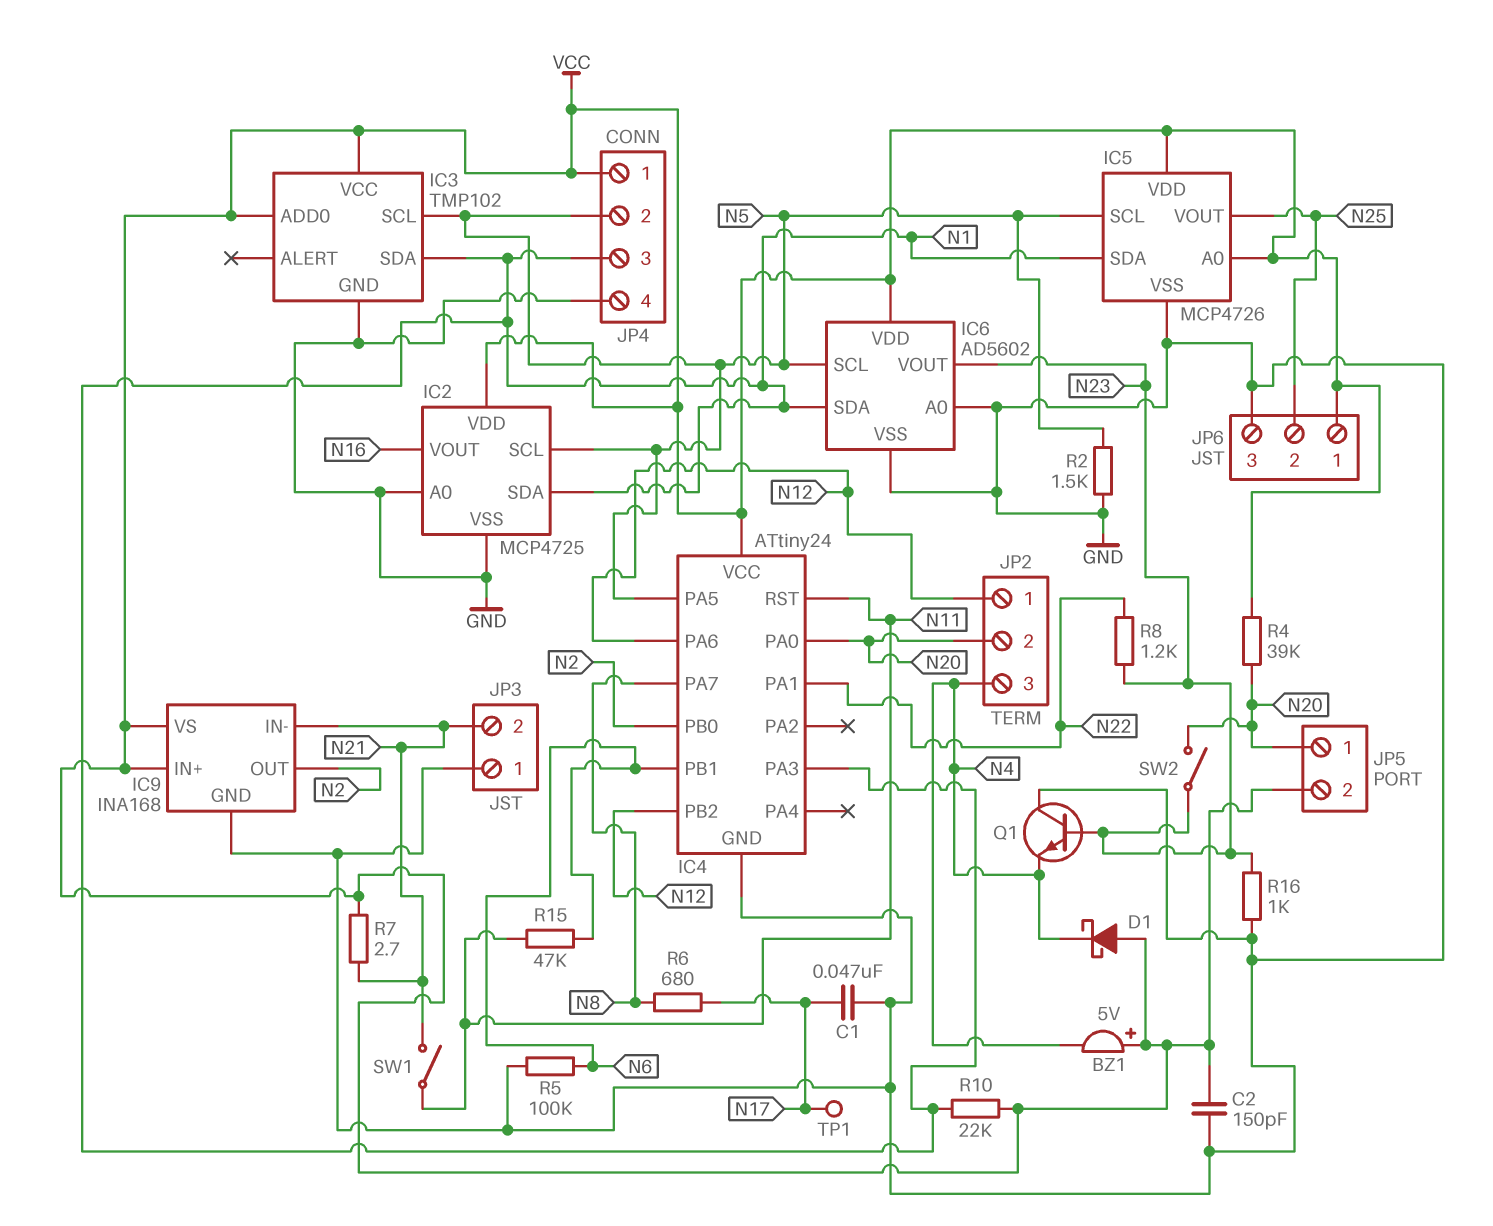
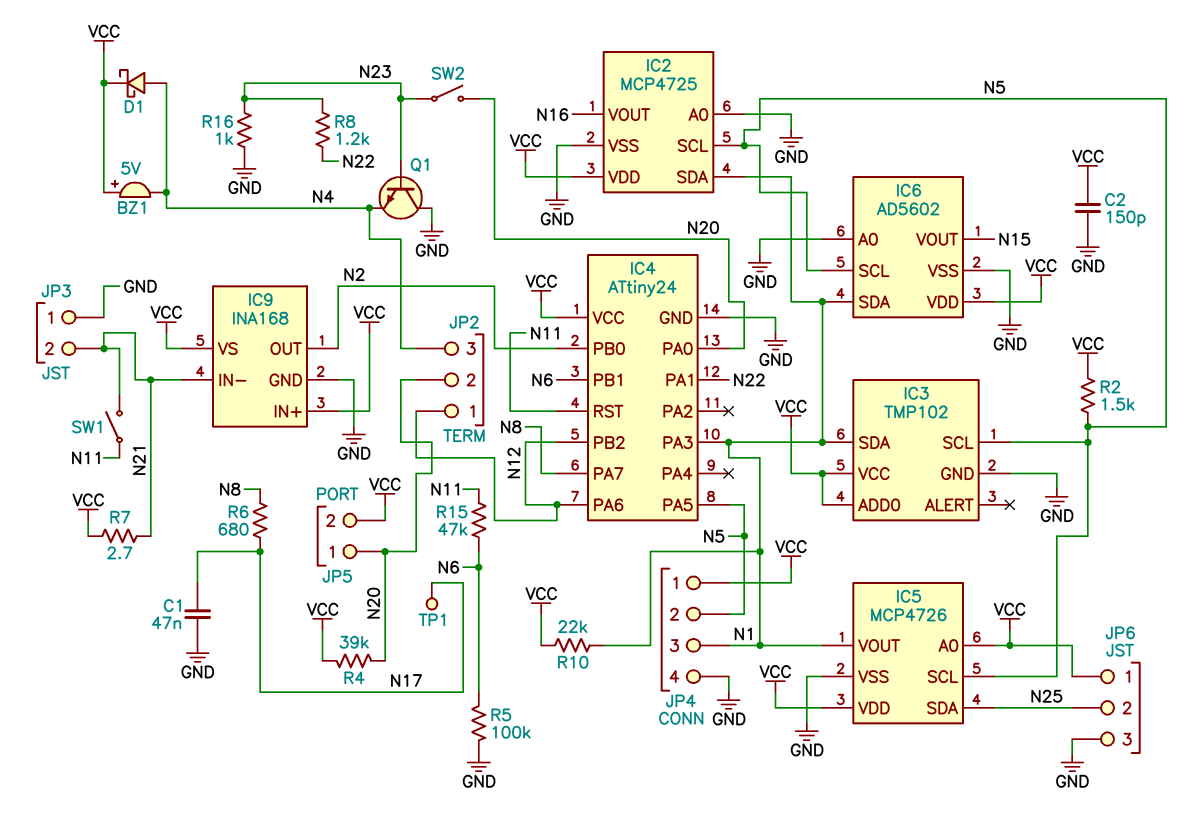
D1: schottky (A VCC, K N4) -> schottky (A N4, K VCC)
IC5 pin SDA: N1 -> N25
IC5 pin VOUT: N25 -> N1
IC6 pin VOUT: N23 -> N15
R2: 1.5k (GND, N5) -> 1.5k (N5, VCC)

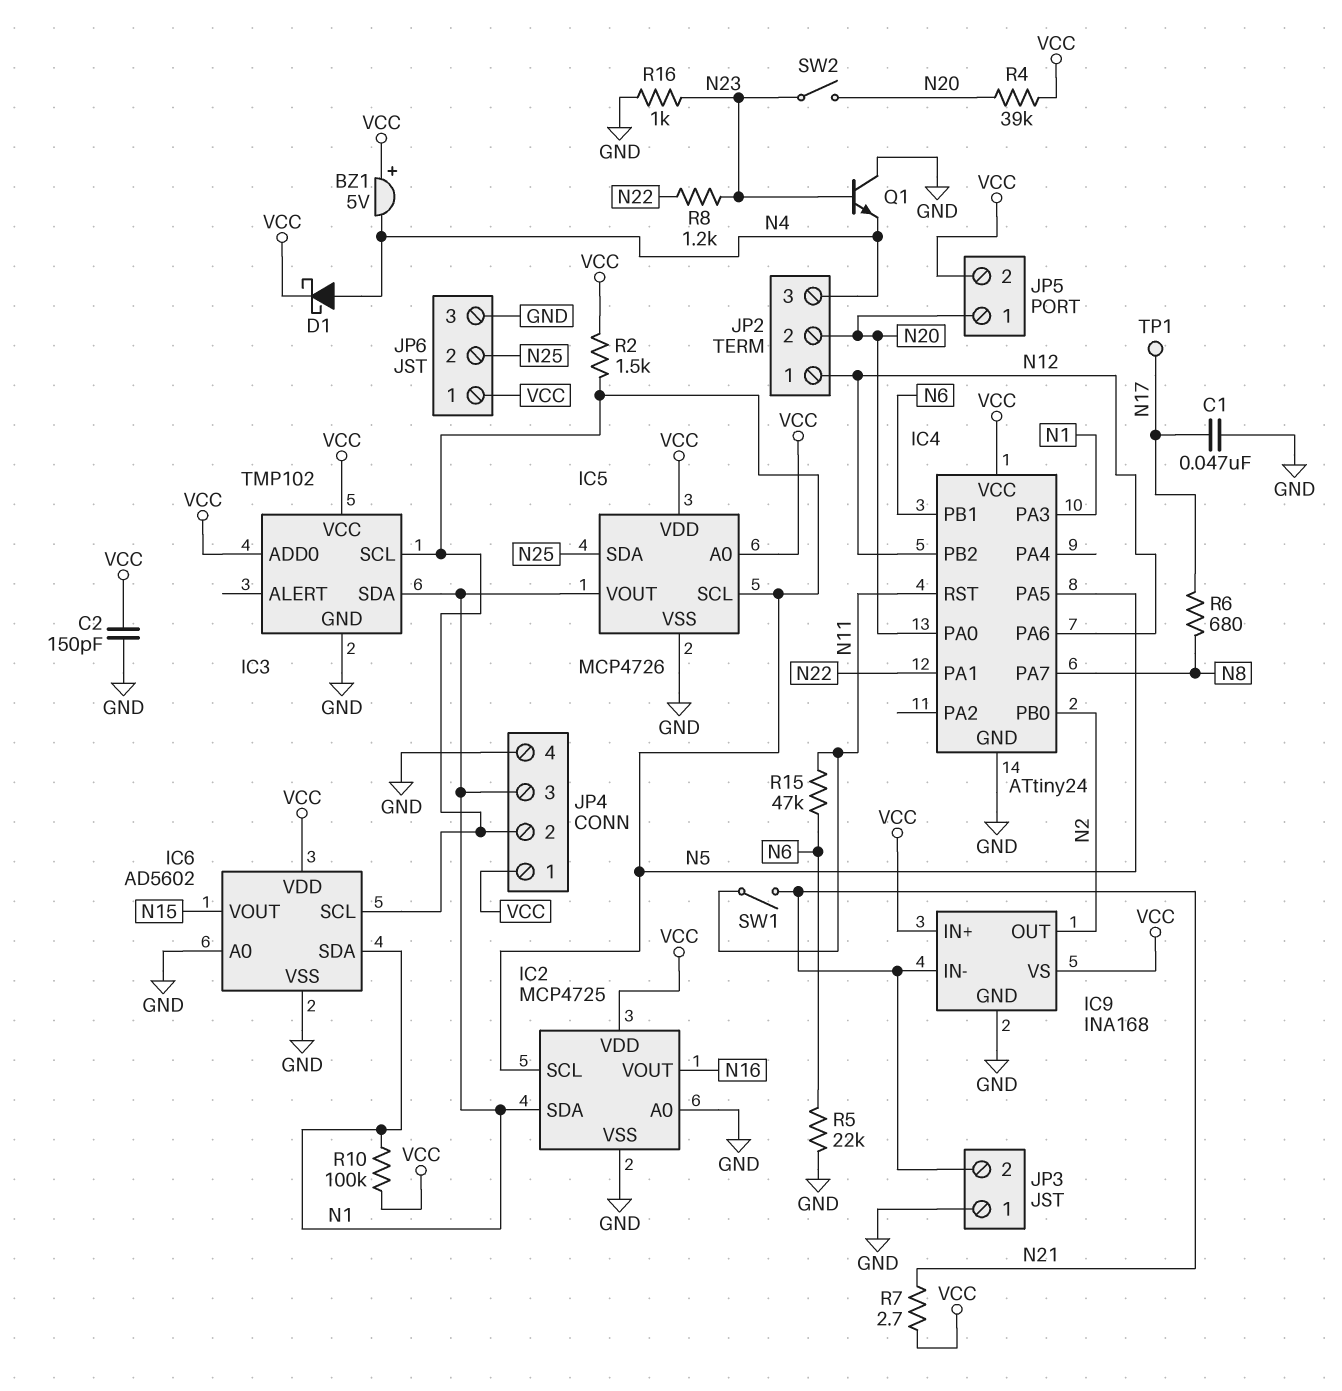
R5: 100k (GND, N6) -> 22k (GND, N6)
R10: 22k (N1, VCC) -> 100k (N1, VCC)

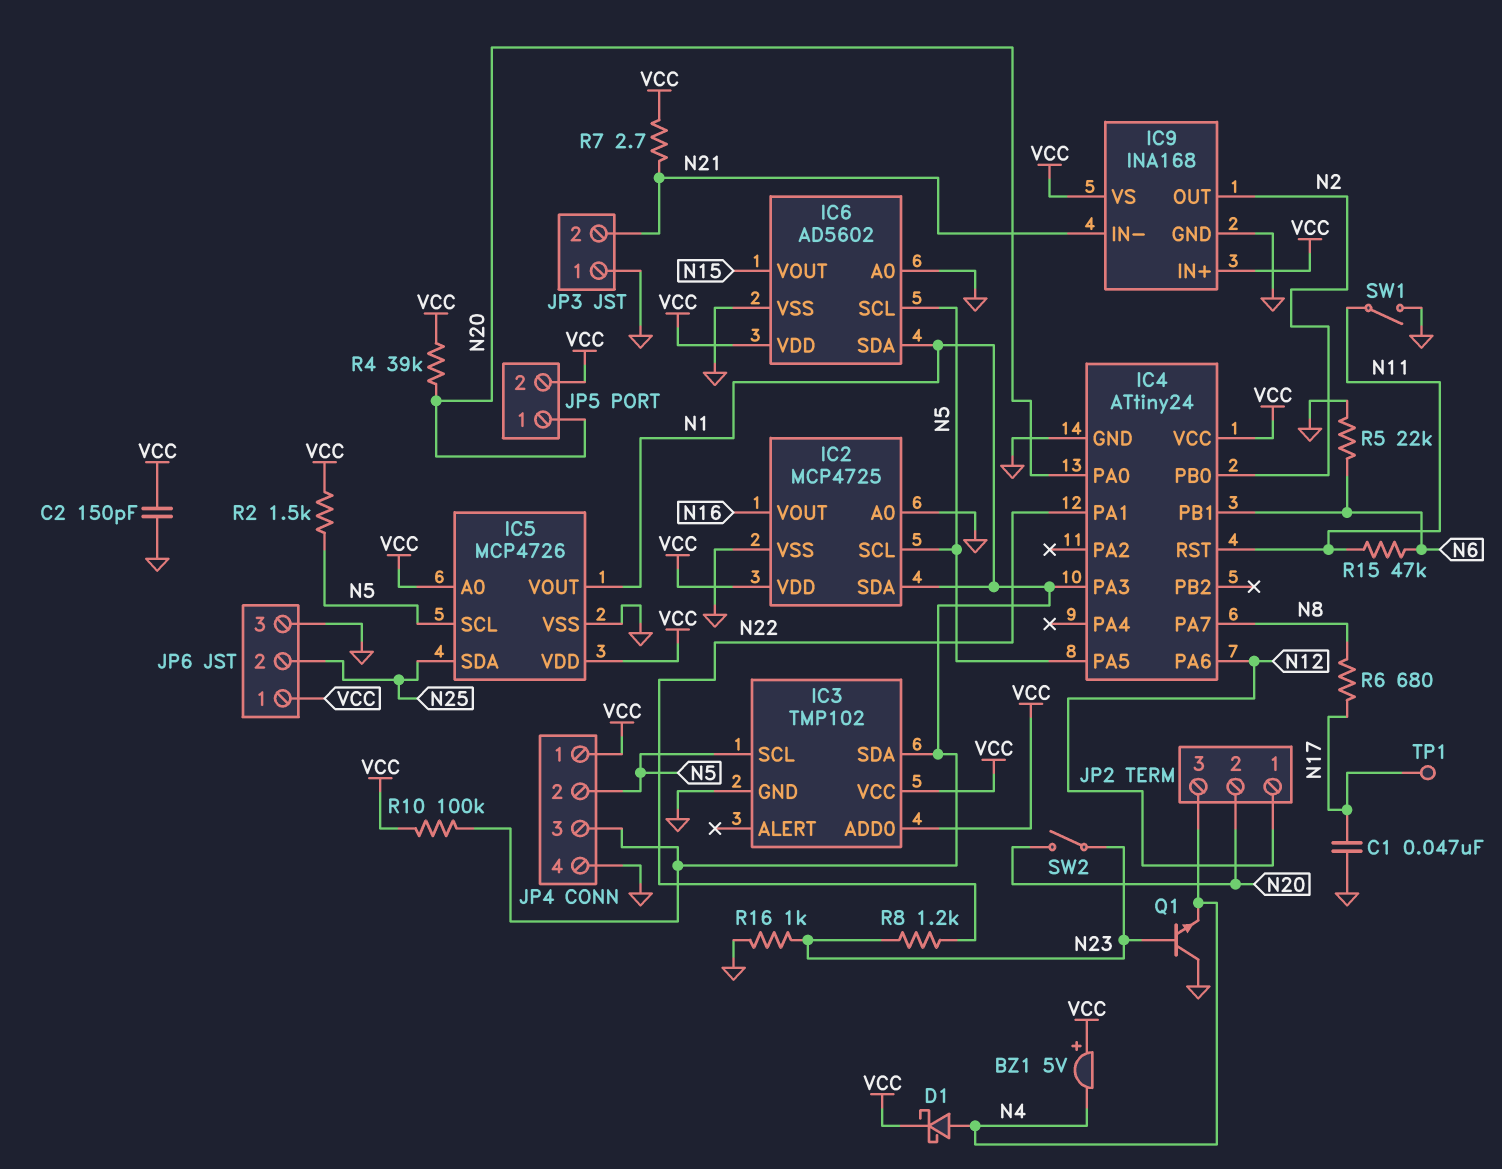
IC4 pin PB2: N12 -> none
SW1: switch (N11, N21) -> switch (GND, N11)

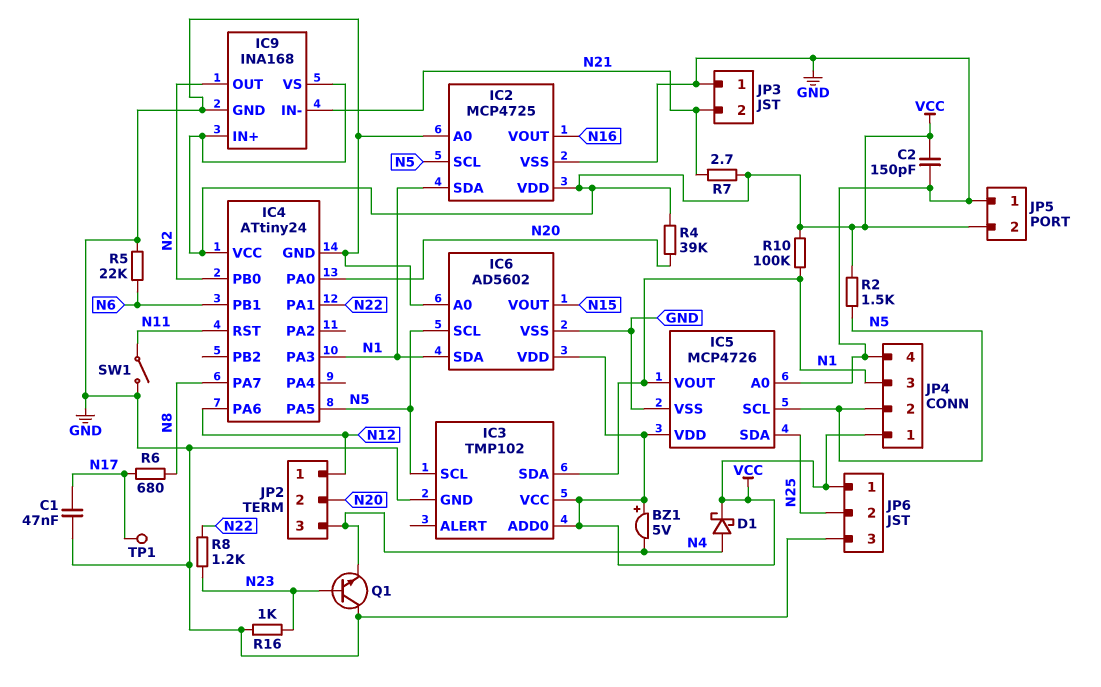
IC5 pin A0: VCC -> GND
JP5 pin 1: N20 -> GND
R15: 47k (N6, N11) -> none
SW2: switch (N20, N23) -> none

